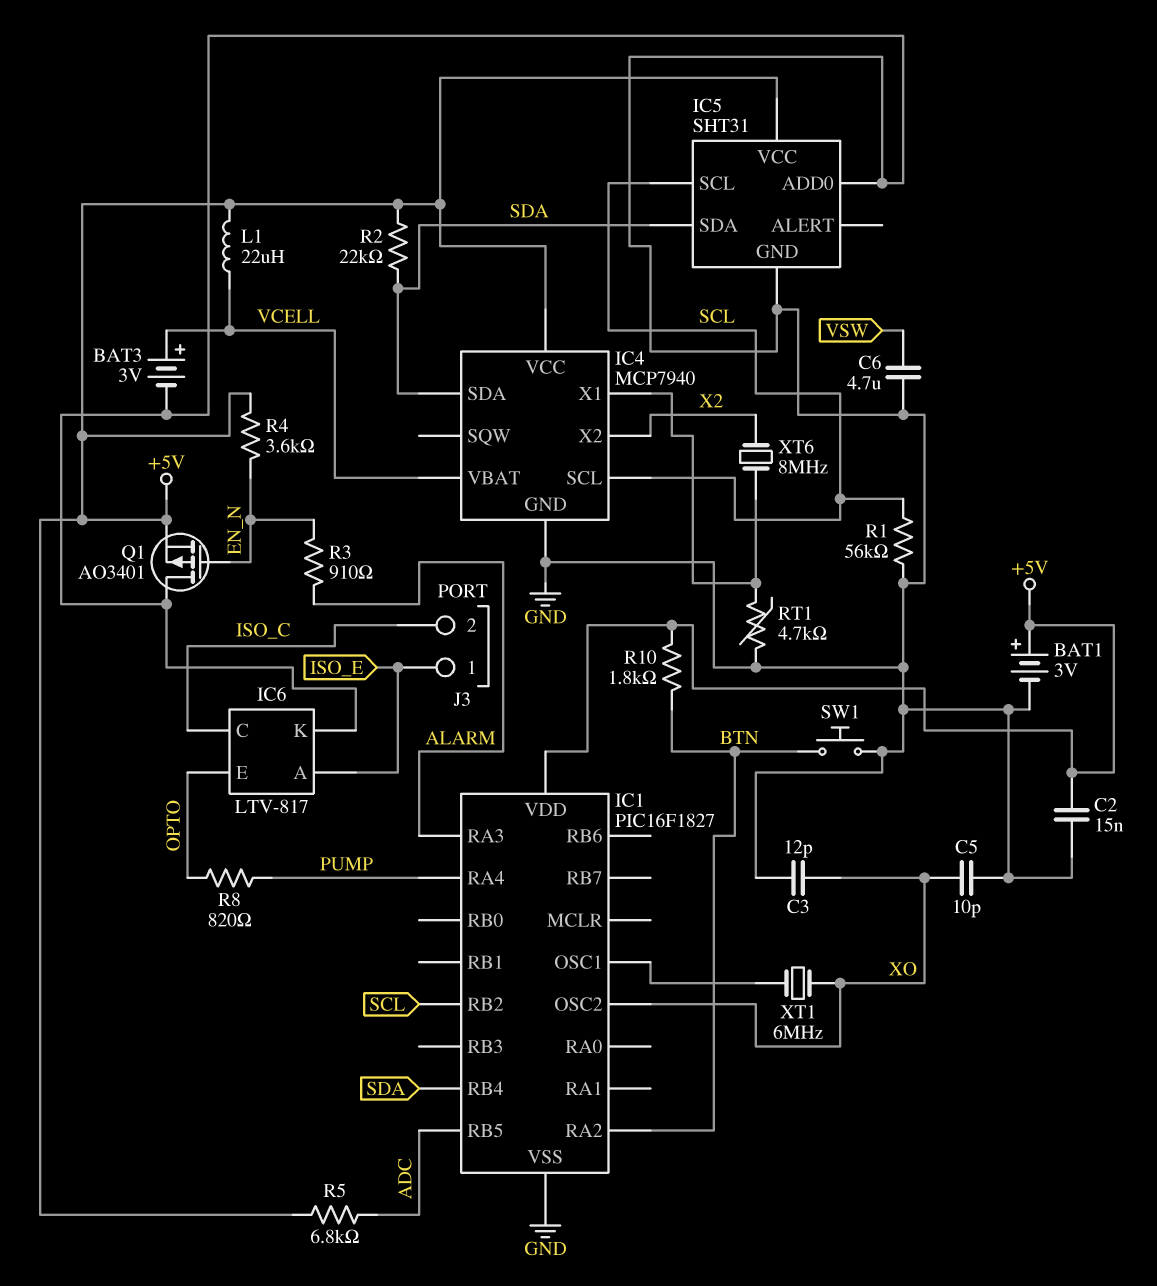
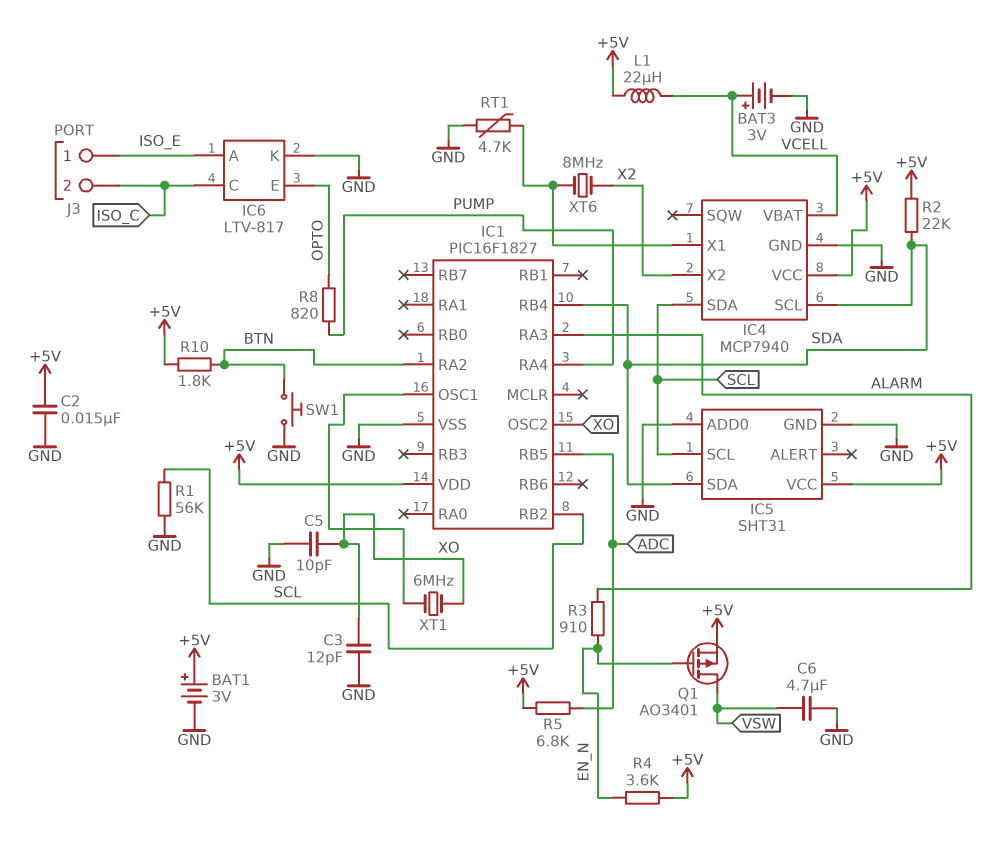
IC4 pin SCL: SCL -> SDA
IC4 pin SDA: SDA -> SCL
Q1: PMOS AO3401 (G EN_N, D GND, S +5V) -> PMOS AO3401 (G EN_N, D VSW, S +5V)

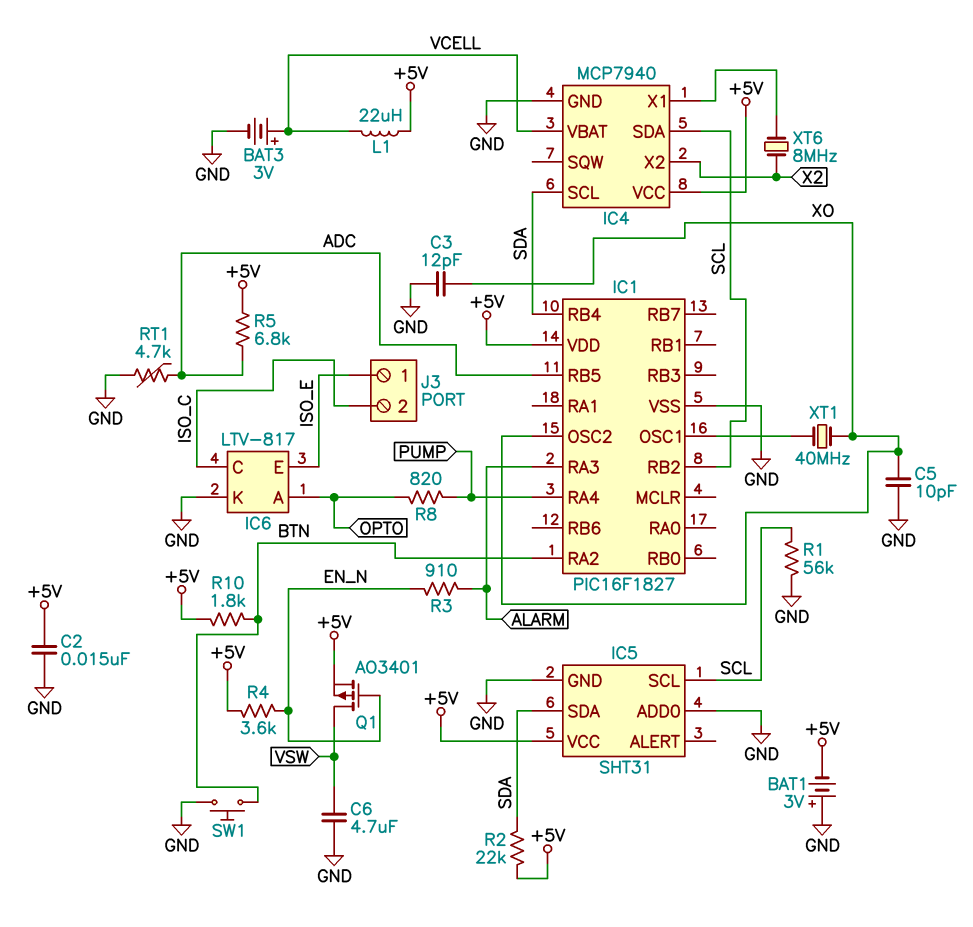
BAT1: 3V (plus +5V, minus GND) -> 3V (plus GND, minus +5V)
IC6 pin A: ISO_E -> OPTO
IC6 pin E: OPTO -> ISO_E
RT1: 4.7k (GND, IC4/X1) -> 4.7k (ADC, GND)
XT1: 6MHz (IC1/OSC1, XO) -> 40MHz (IC1/OSC1, XO)

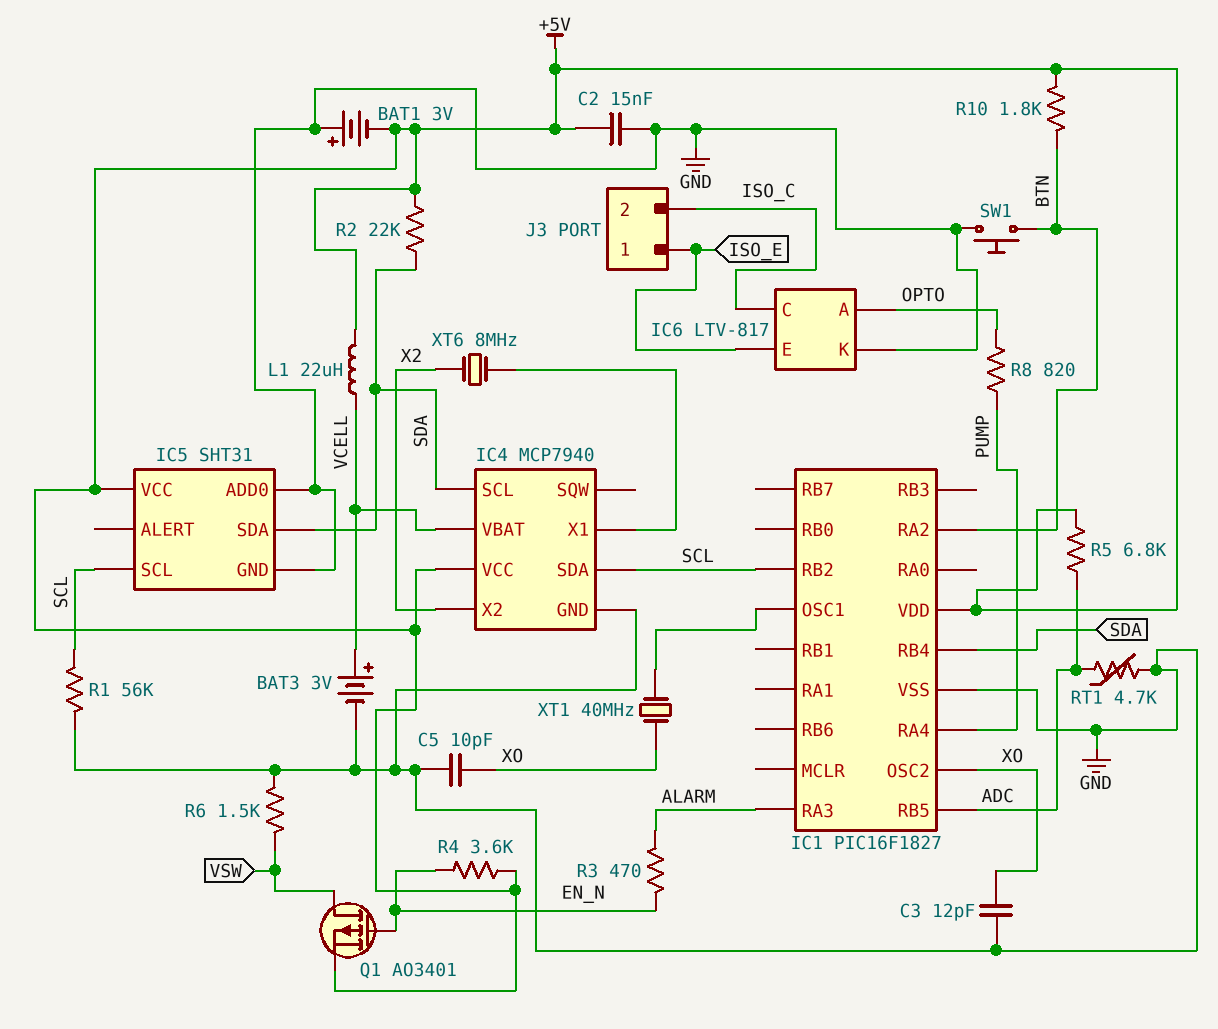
C6: 4.7uF (GND, VSW) -> none
R3: 910 (ALARM, EN_N) -> 470 (ALARM, EN_N)
R6: none -> 1.5k (GND, VSW)

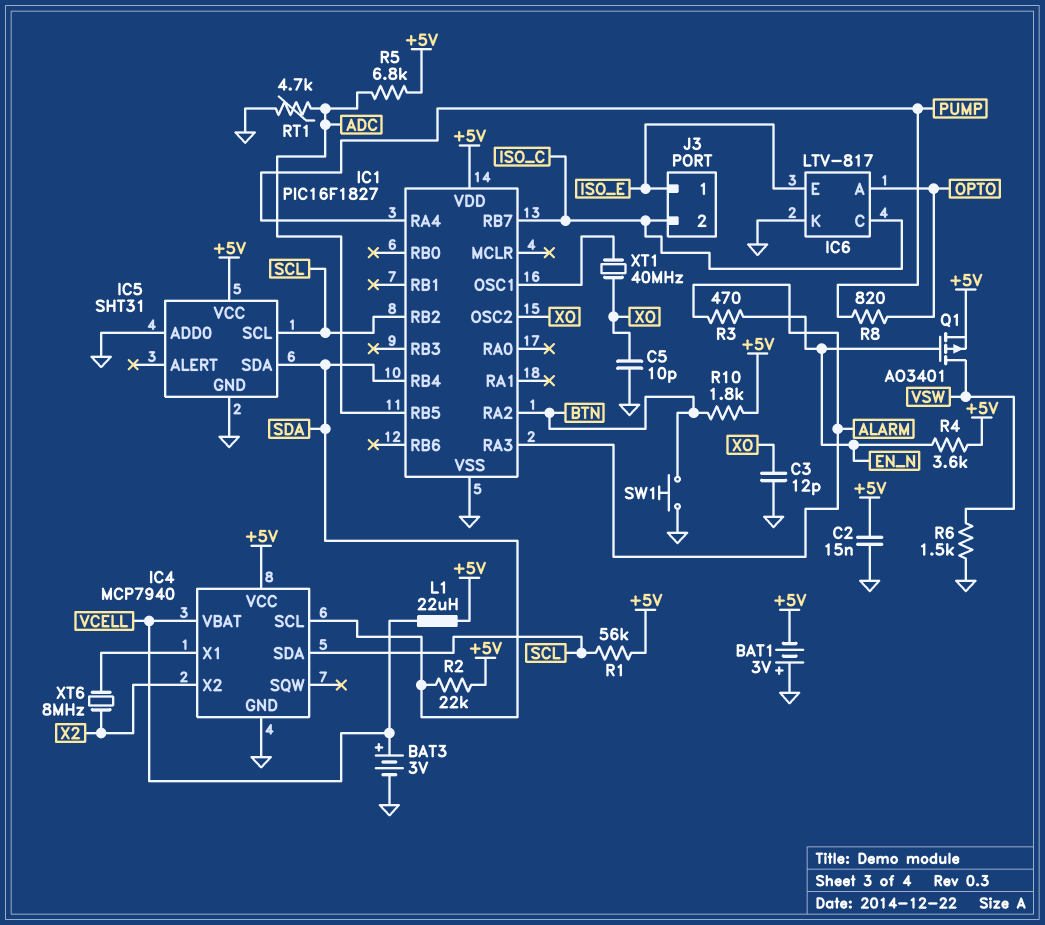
IC1 pin RB7: none -> ISO_C
R1: 56k (GND, SCL) -> 56k (+5V, SCL)

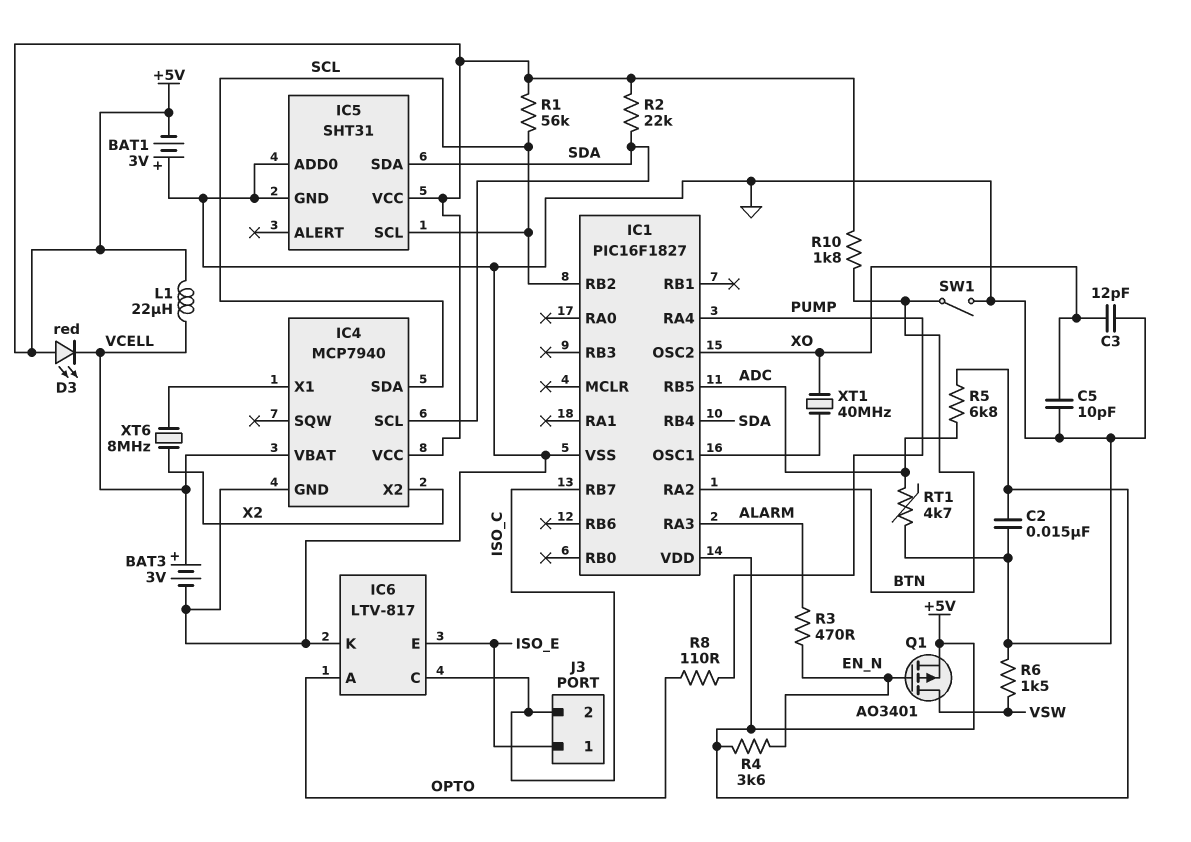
D3: none -> LED red (A +5V, K VCELL)
R8: 820 (OPTO, PUMP) -> 110 (OPTO, PUMP)
SW1: button (BTN, GND) -> switch (BTN, GND)

